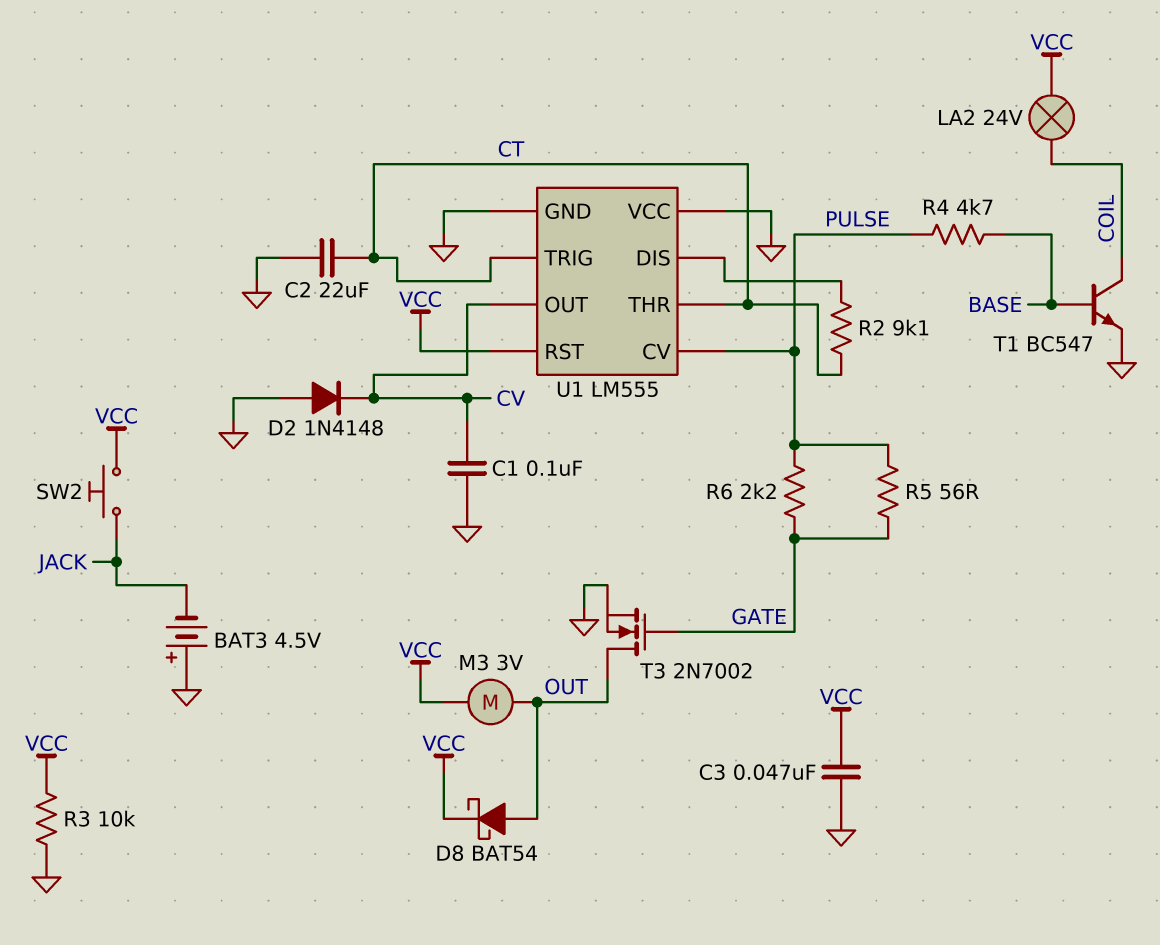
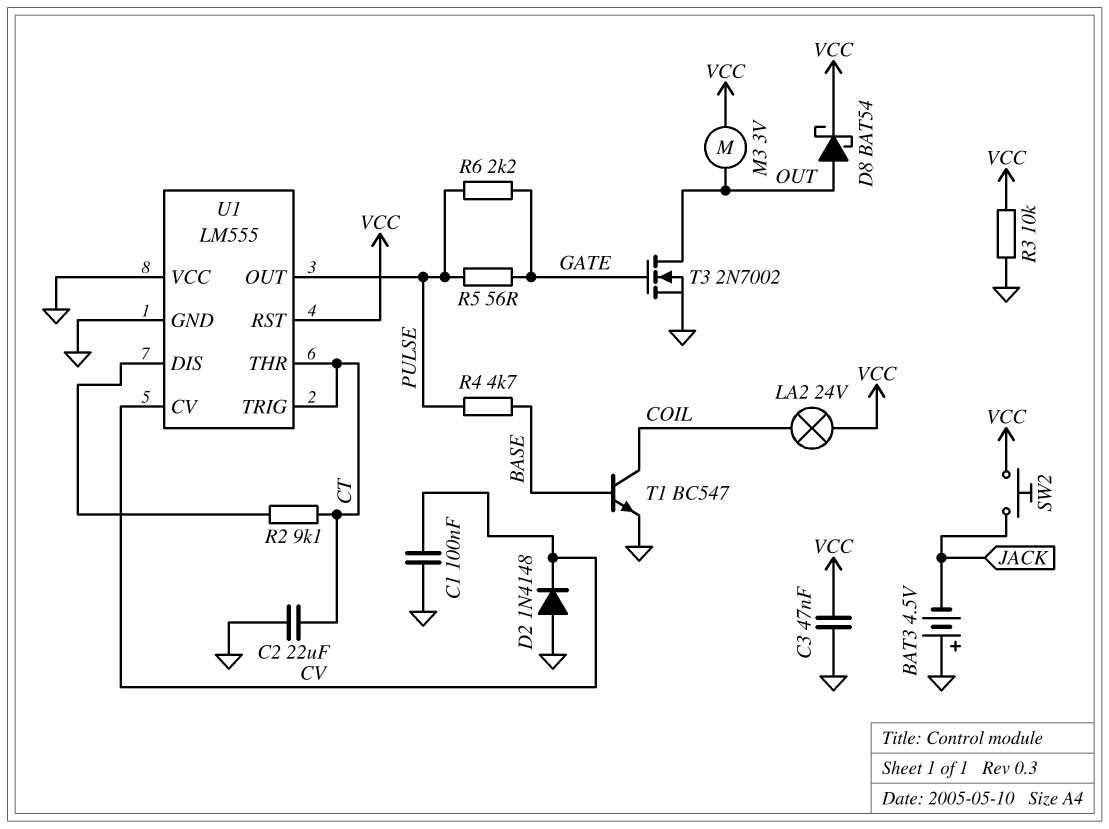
U1 pin CV: PULSE -> CV
U1 pin OUT: CV -> PULSE

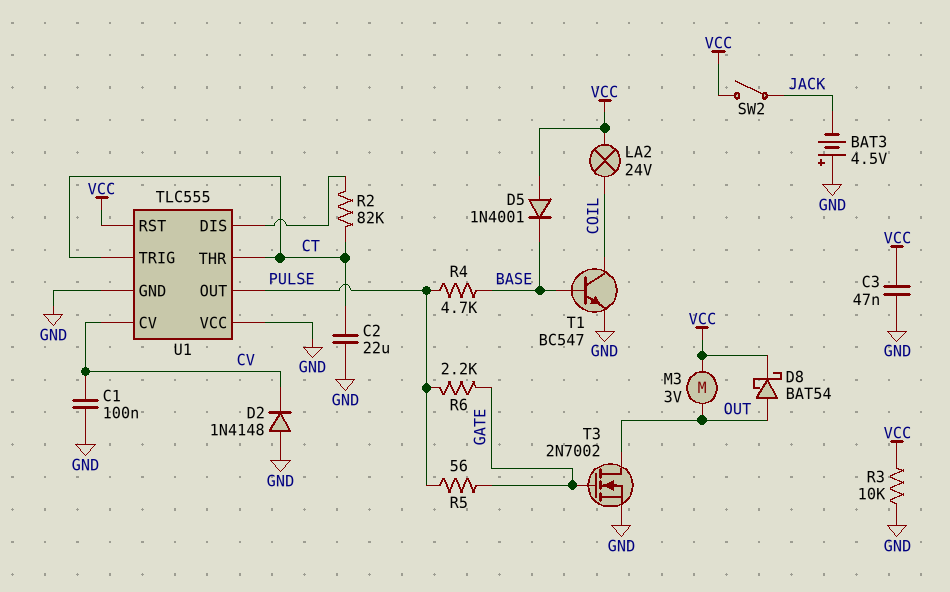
D5: none -> diode 1N4001 (A VCC, K BASE)
R2: 9.1k (CT, U1/DIS) -> 82k (CT, U1/DIS)
SW2: button (JACK, VCC) -> switch (JACK, VCC)
U1: LM555 -> TLC555

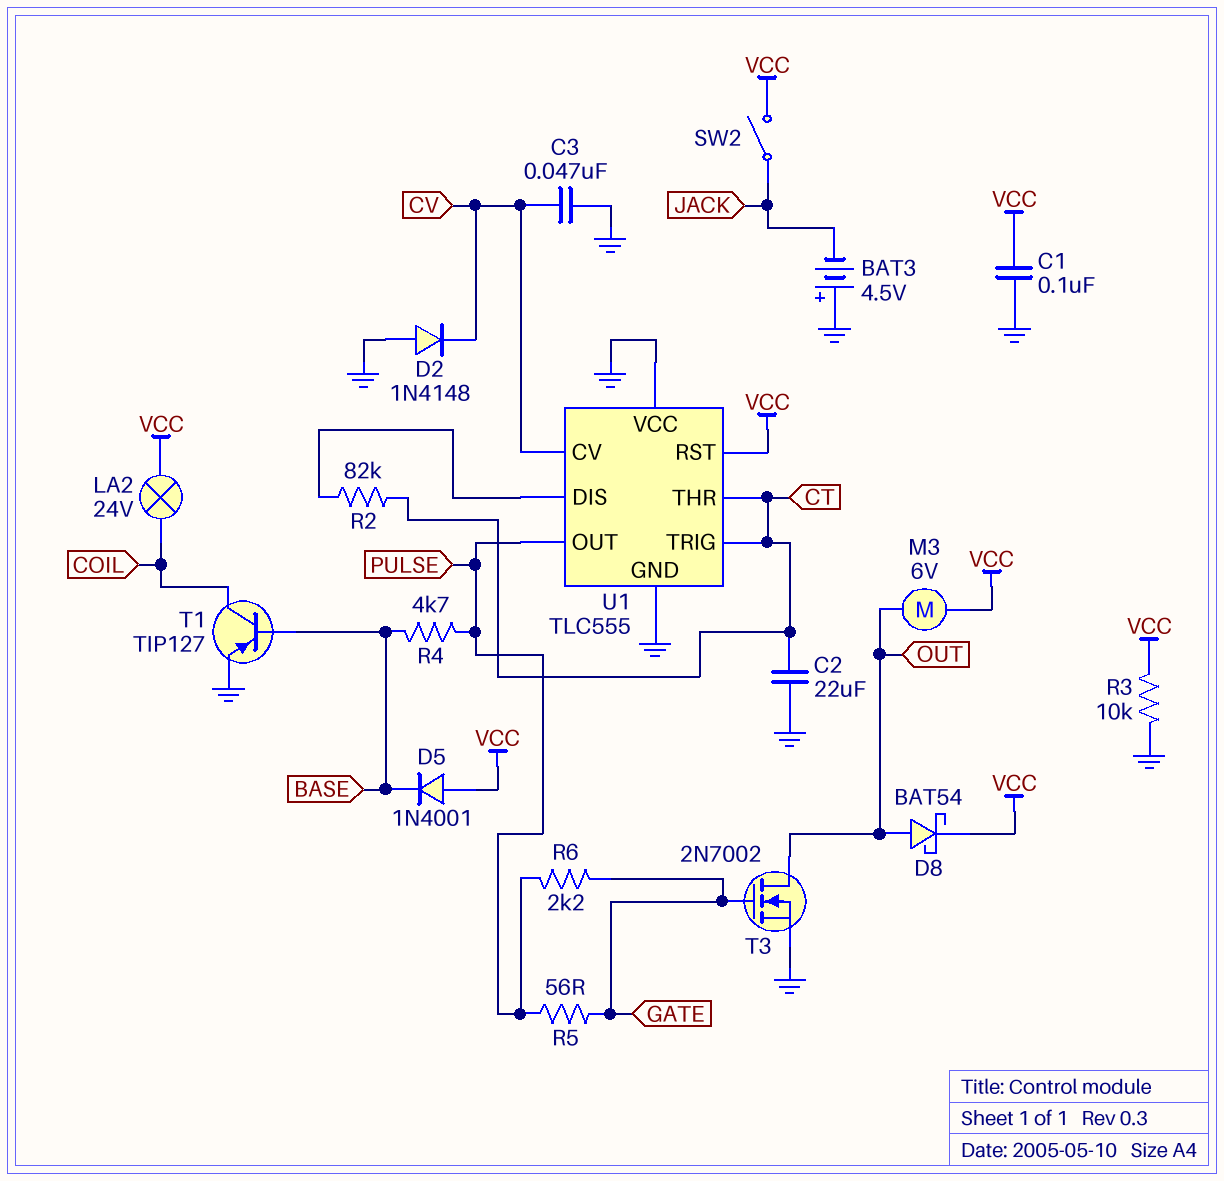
C1: 100nF (CV, GND) -> 100nF (GND, VCC)
C3: 47nF (GND, VCC) -> 47nF (CV, GND)
M3: motor 3V (OUT, VCC) -> motor 6V (OUT, VCC)
T1: NPN BC547 (B BASE, C COIL, E GND) -> PNP TIP127 (B BASE, C COIL, E GND)

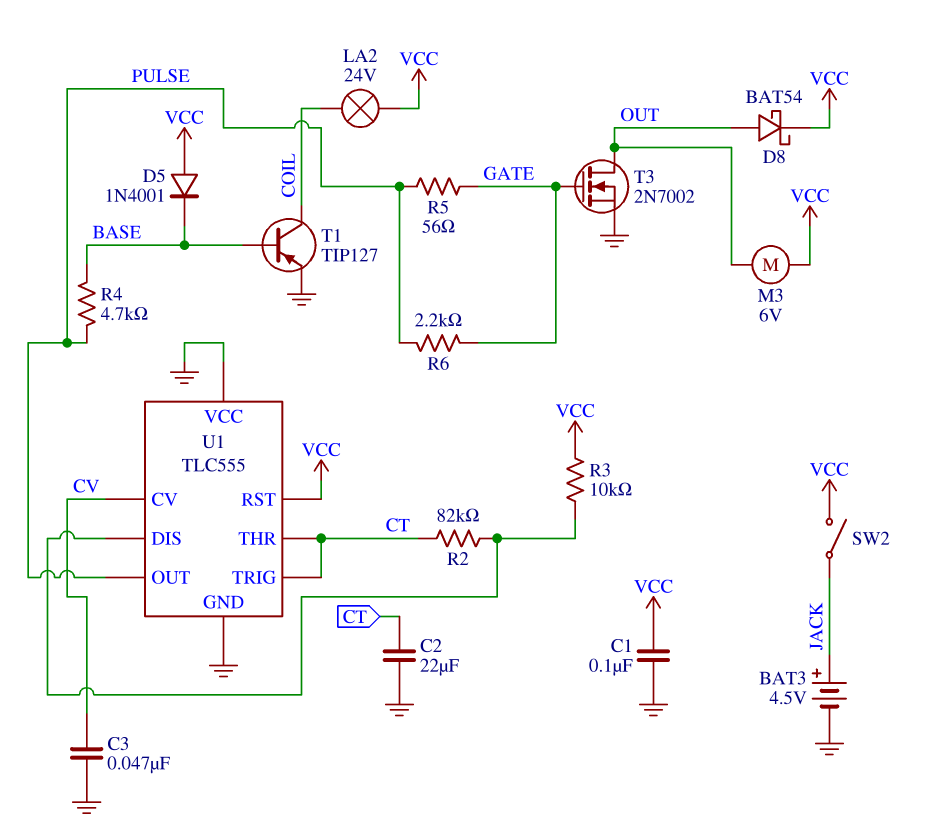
BAT3: 4.5V (plus GND, minus JACK) -> 4.5V (plus JACK, minus GND)
D2: diode 1N4148 (A GND, K CV) -> none
R3: 10k (GND, VCC) -> 10k (U1/DIS, VCC)

